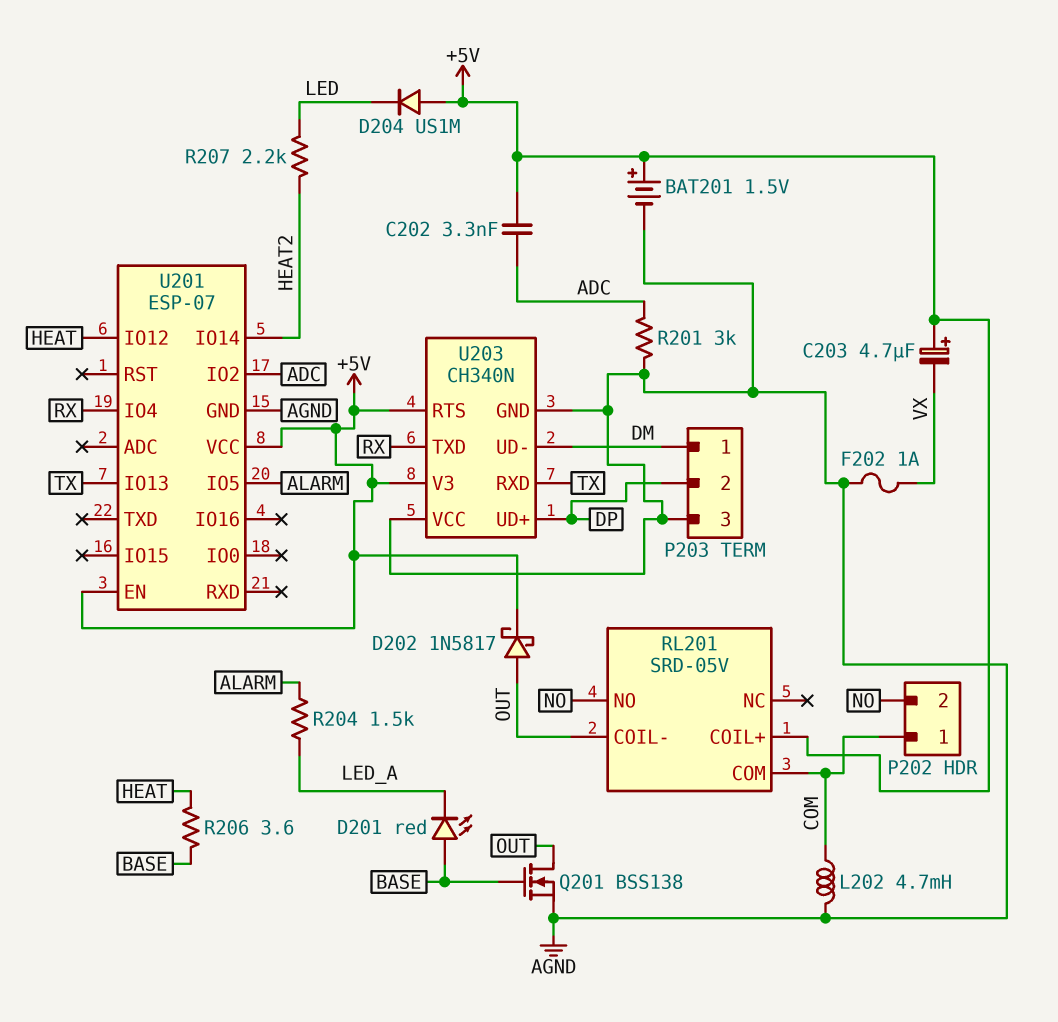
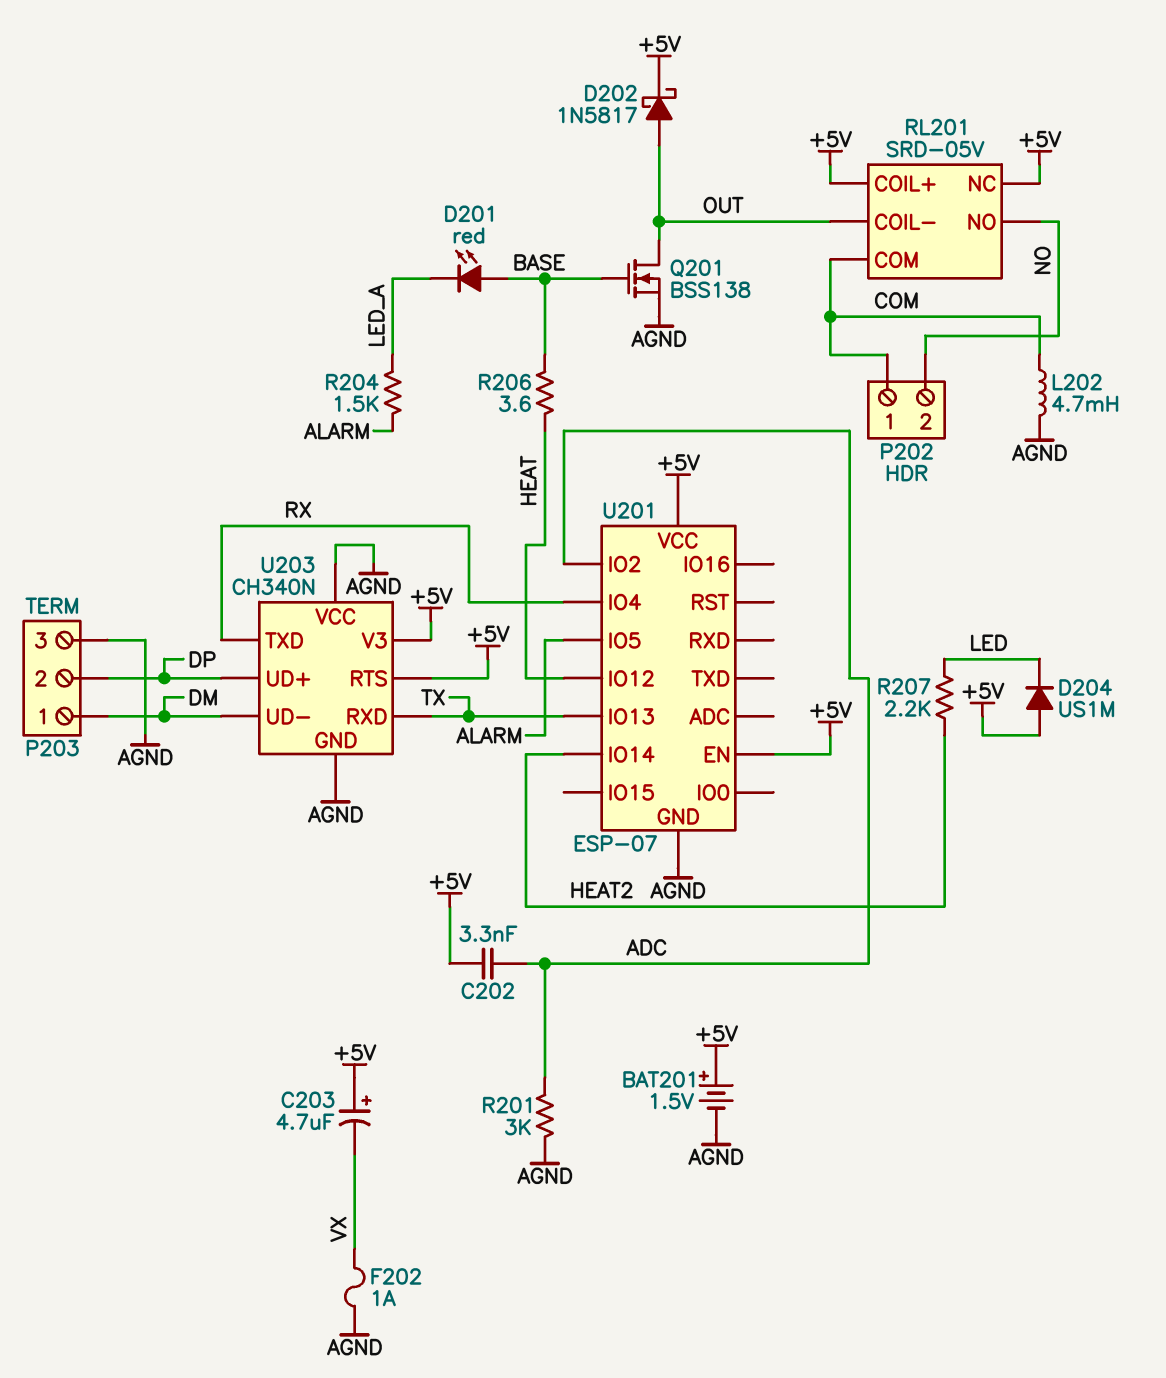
RL201 pin NC: none -> +5V

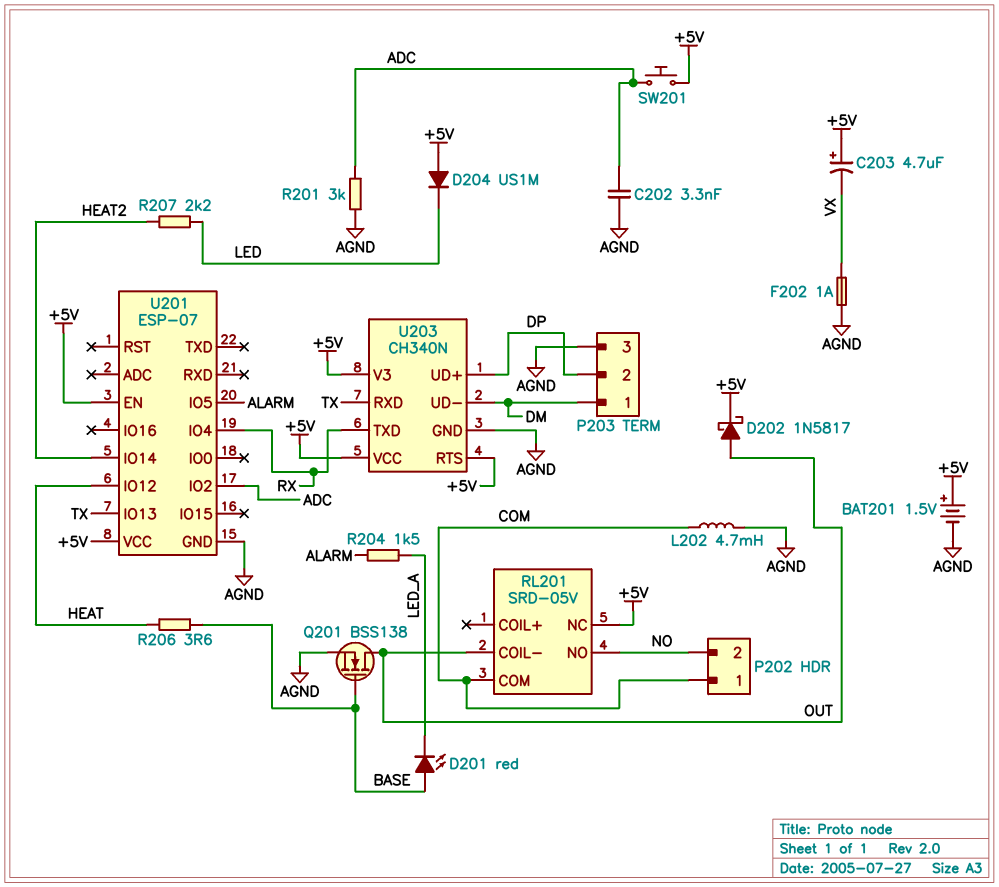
C202: 3.3nF (+5V, ADC) -> 3.3nF (ADC, AGND)
RL201 pin COIL+: +5V -> none
SW201: none -> button (+5V, ADC)
U203 pin VCC: AGND -> +5V

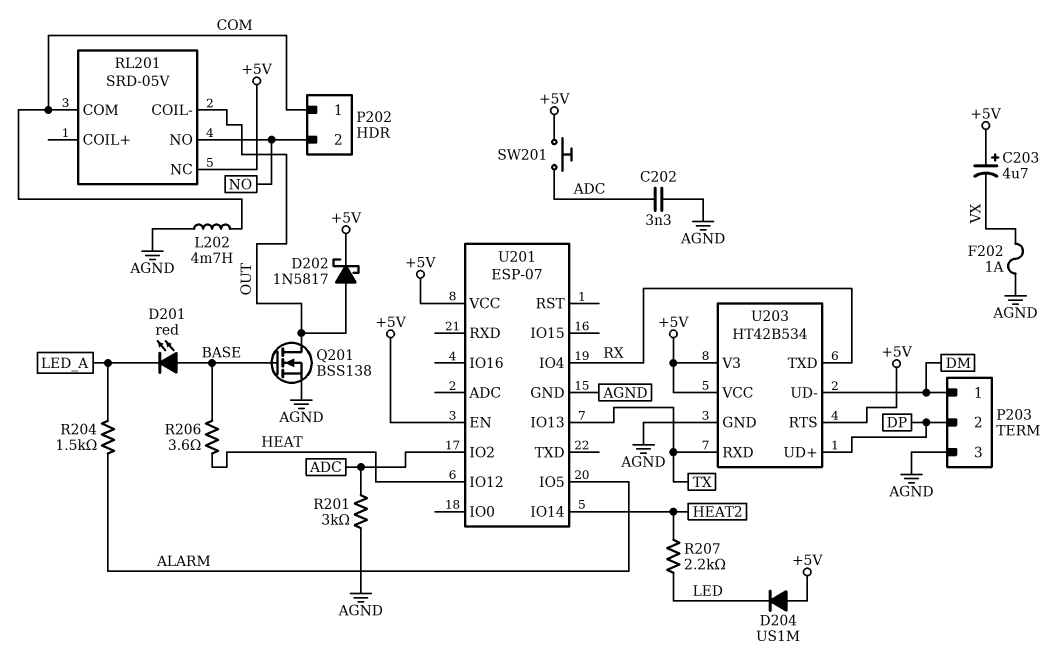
BAT201: 1.5V (plus +5V, minus AGND) -> none
U203: CH340N -> HT42B534

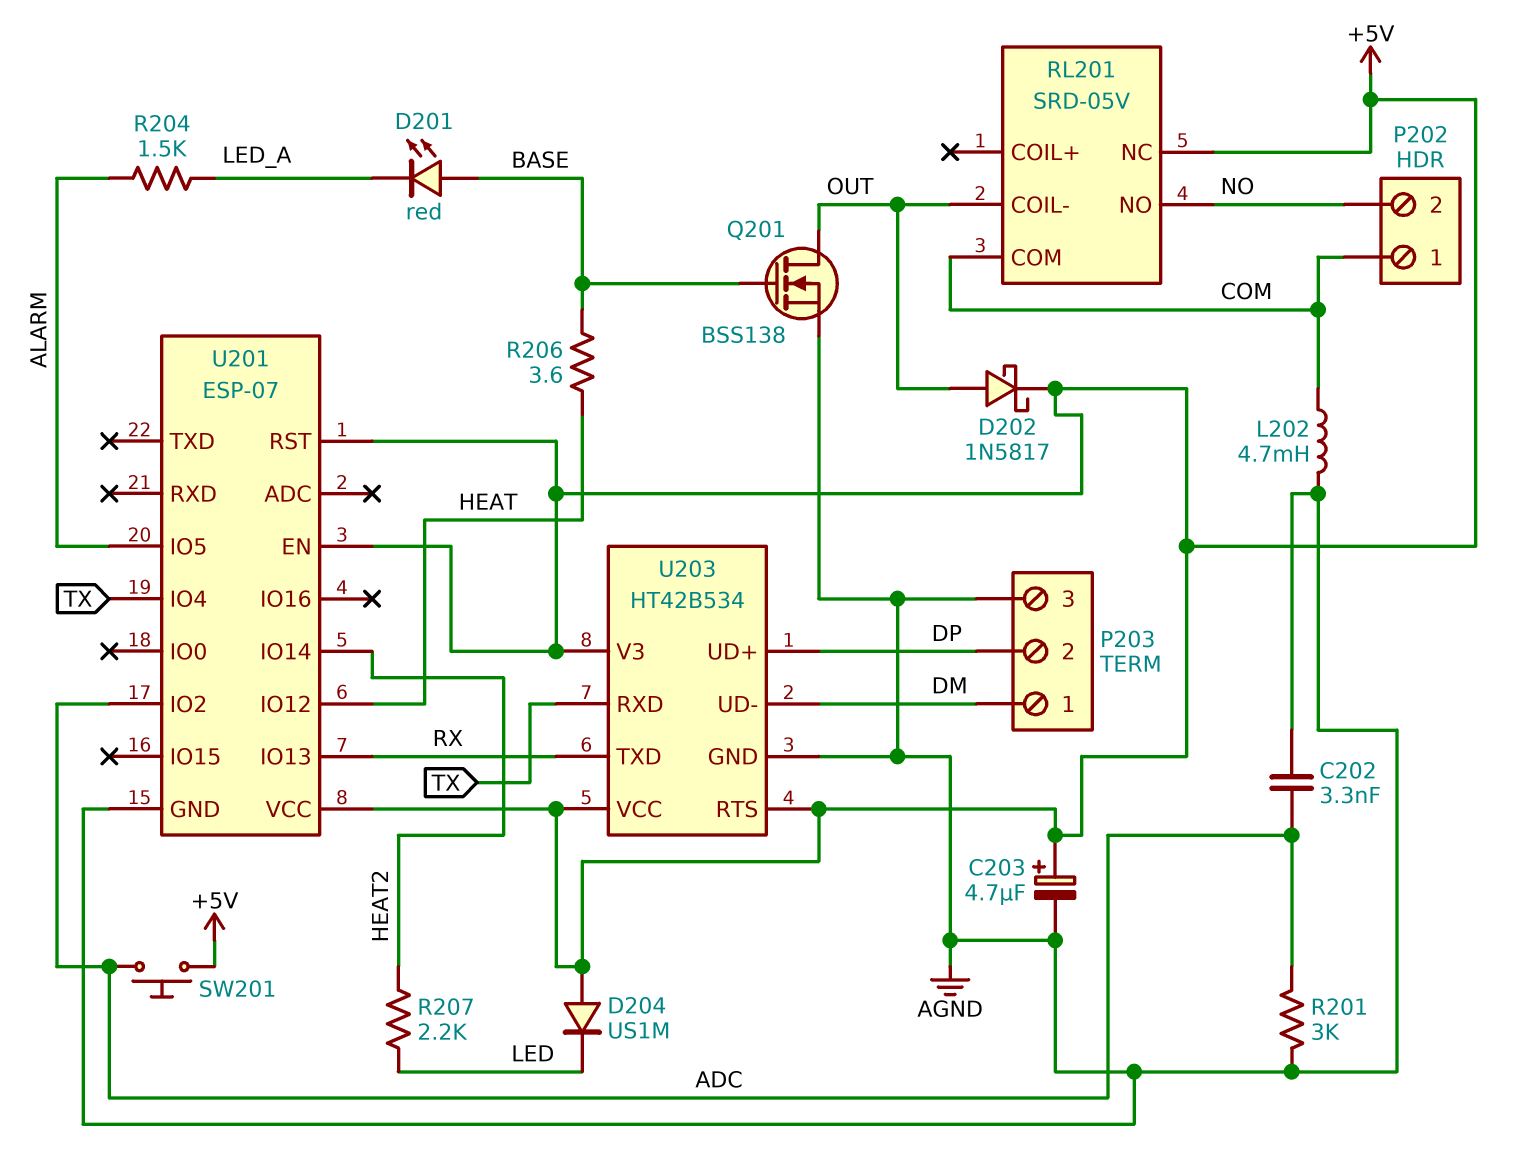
C203: 4.7uF (plus +5V, minus VX) -> 4.7uF (plus +5V, minus AGND)
F202: 1A (AGND, VX) -> none
U201 pin IO4: RX -> TX
U201 pin IO13: TX -> RX
U201 pin RST: none -> +5V

